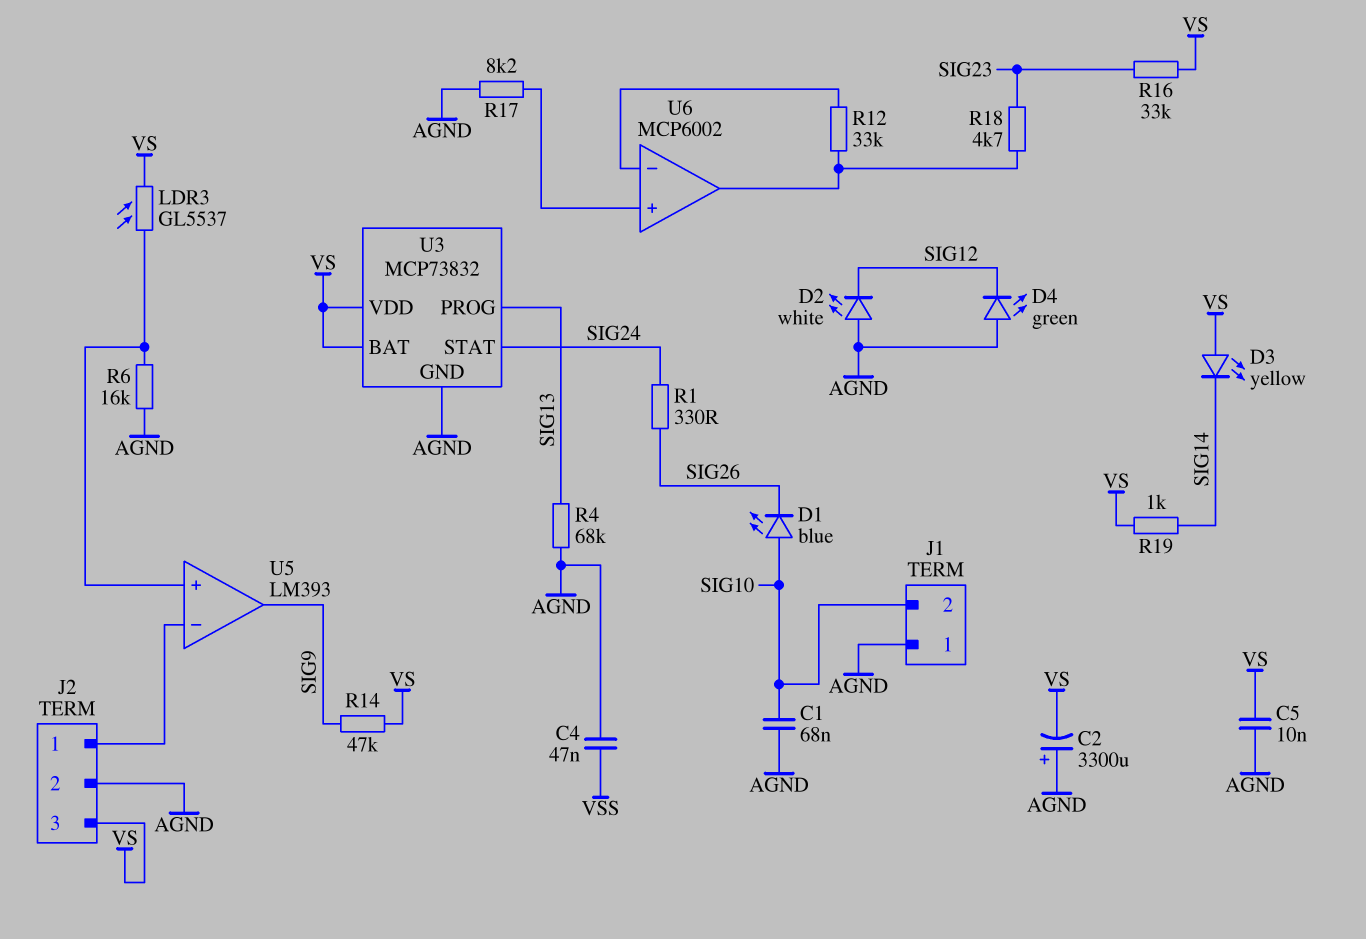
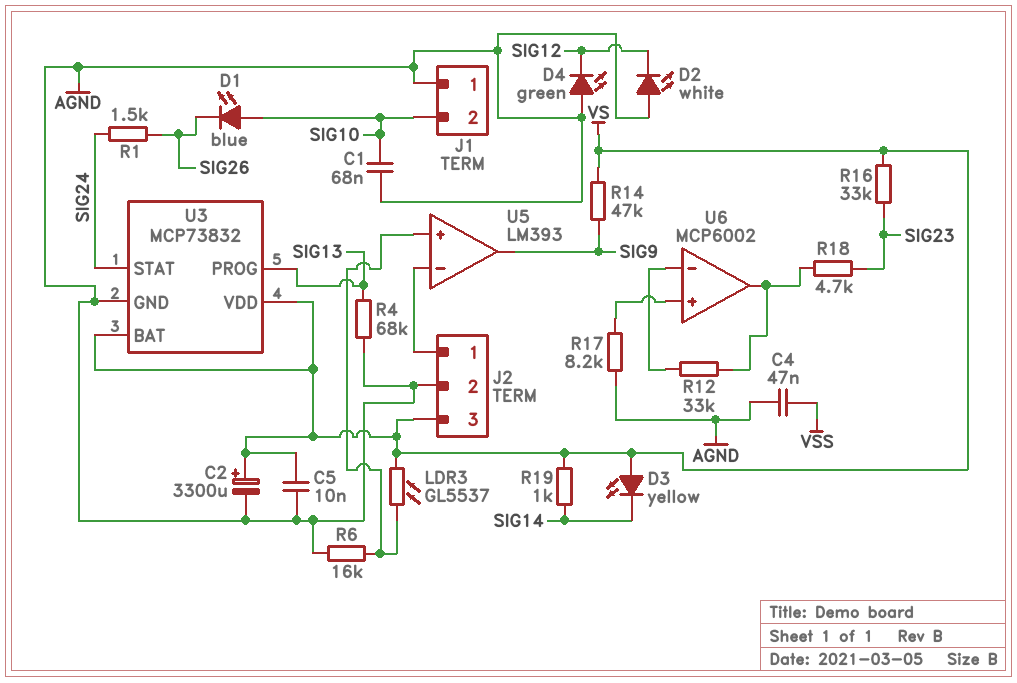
C2: 3300uF (plus AGND, minus VS) -> 3300uF (plus VS, minus AGND)
R1: 330 (SIG24, SIG26) -> 1.5k (SIG24, SIG26)

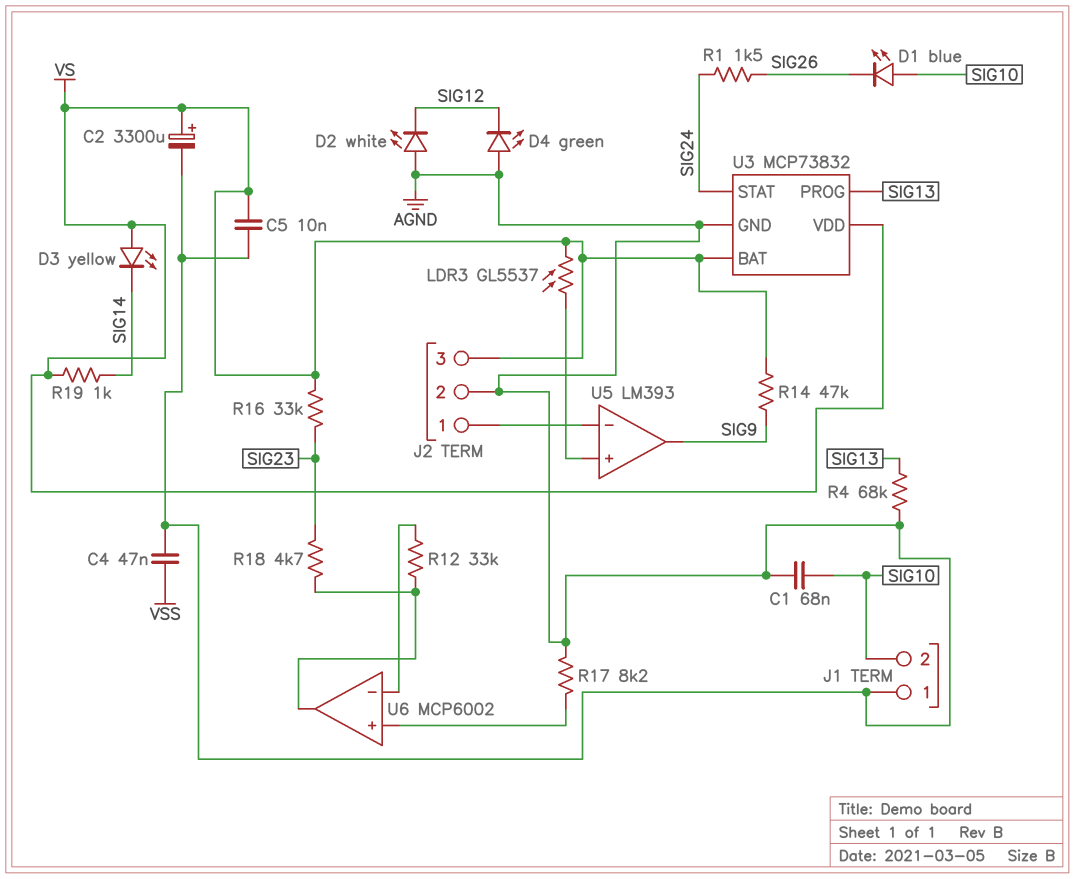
R6: 16k (AGND, U5/in+) -> none

